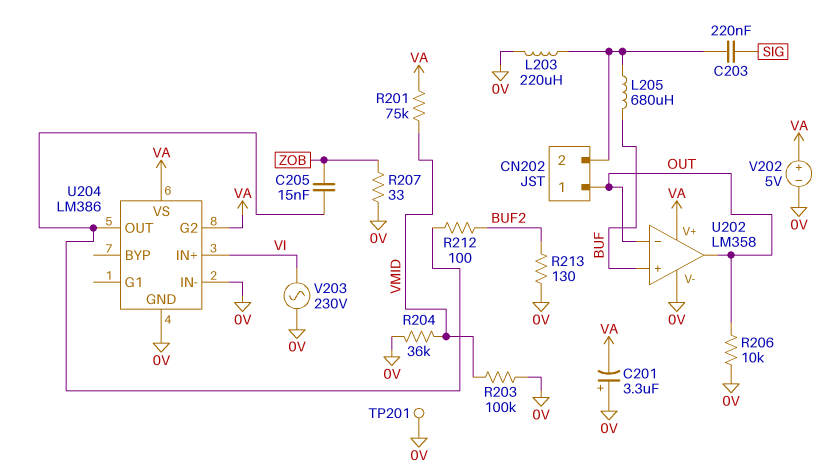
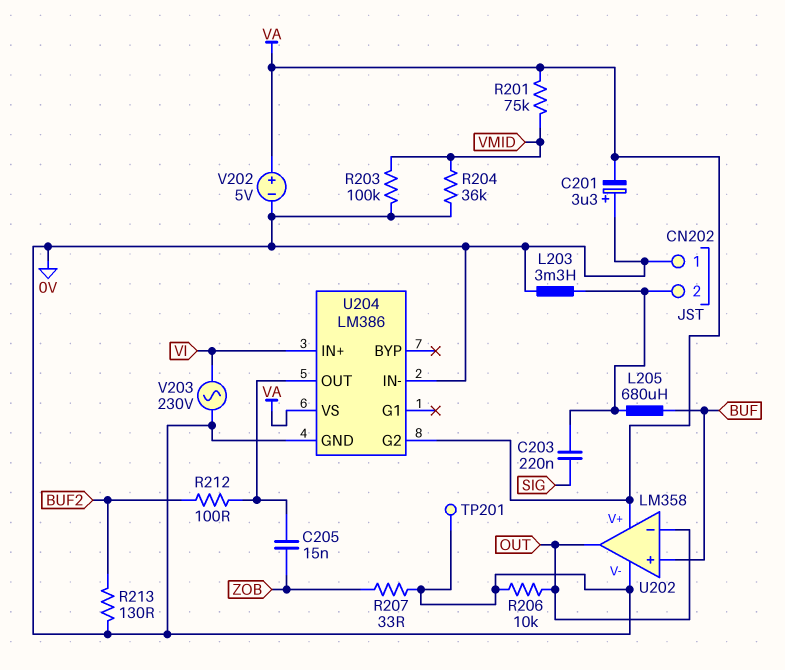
CN202 pin 1: OUT -> 0V
L203: 220uH (0V, CN202/2) -> 3.3mH (0V, CN202/2)

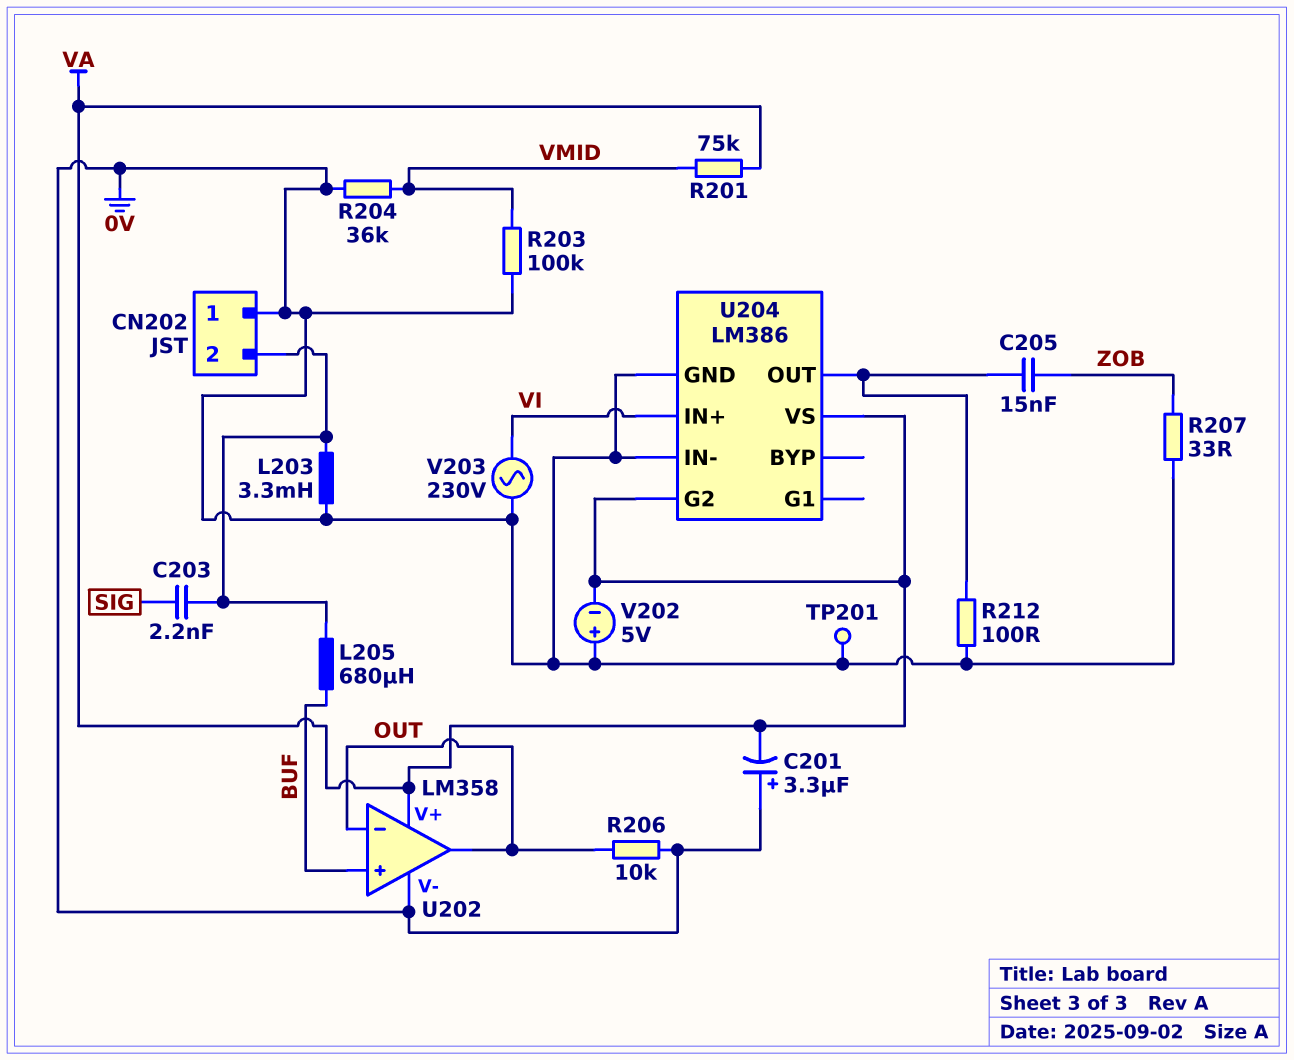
C203: 220nF (CN202/2, SIG) -> 2.2nF (CN202/2, SIG)
R212: 100 (BUF2, U204/OUT) -> 100 (0V, U204/OUT)
R213: 130 (0V, BUF2) -> none
V202: 5V (plus VA, minus 0V) -> 5V (plus 0V, minus VA)

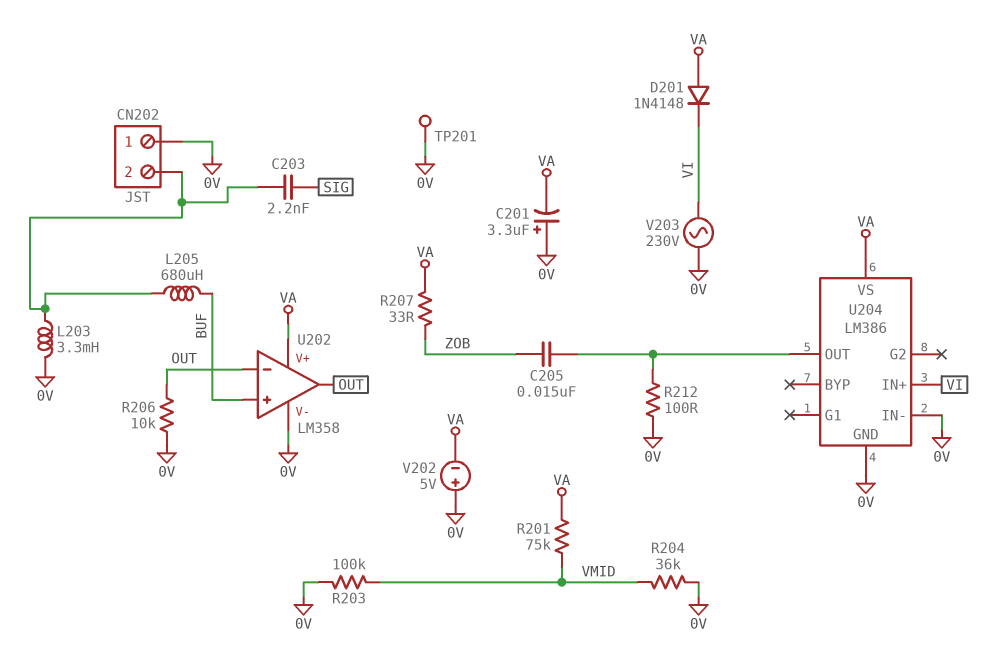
D201: none -> diode 1N4148 (A VA, K VI)
R207: 33 (0V, ZOB) -> 33 (VA, ZOB)
U204 pin G2: VA -> none

